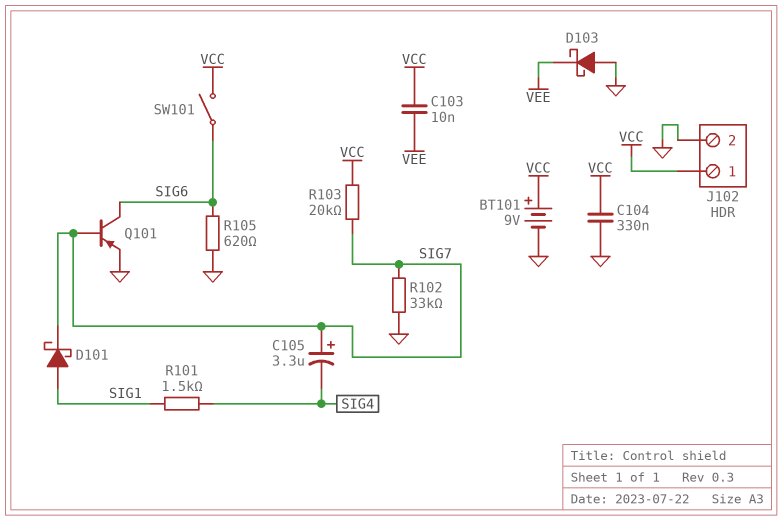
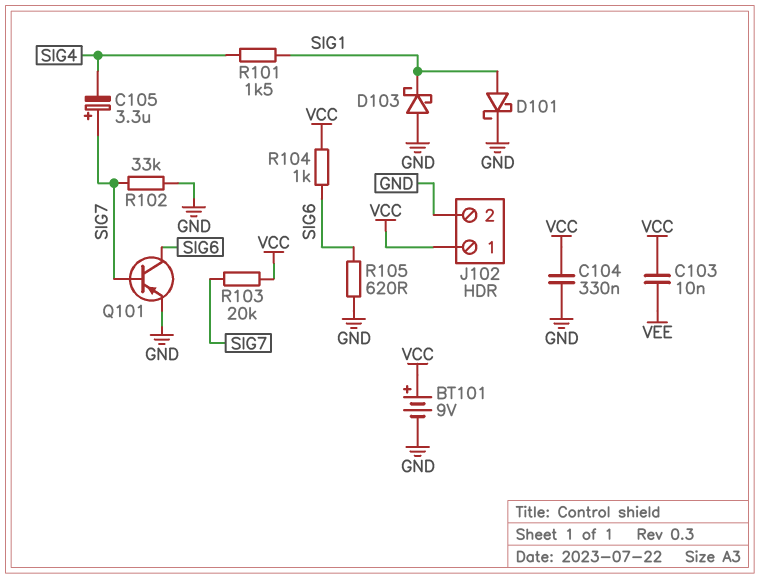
D101: schottky (A SIG1, K SIG7) -> schottky (A SIG1, K GND)
D103: schottky (A GND, K VEE) -> schottky (A GND, K SIG1)
R104: none -> 1k (SIG6, VCC)
SW101: switch (SIG6, VCC) -> none

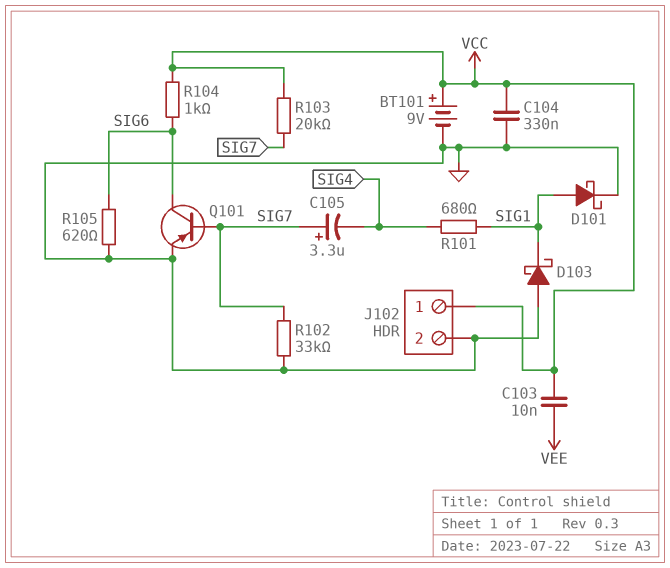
R101: 1.5k (SIG1, SIG4) -> 680 (SIG1, SIG4)

